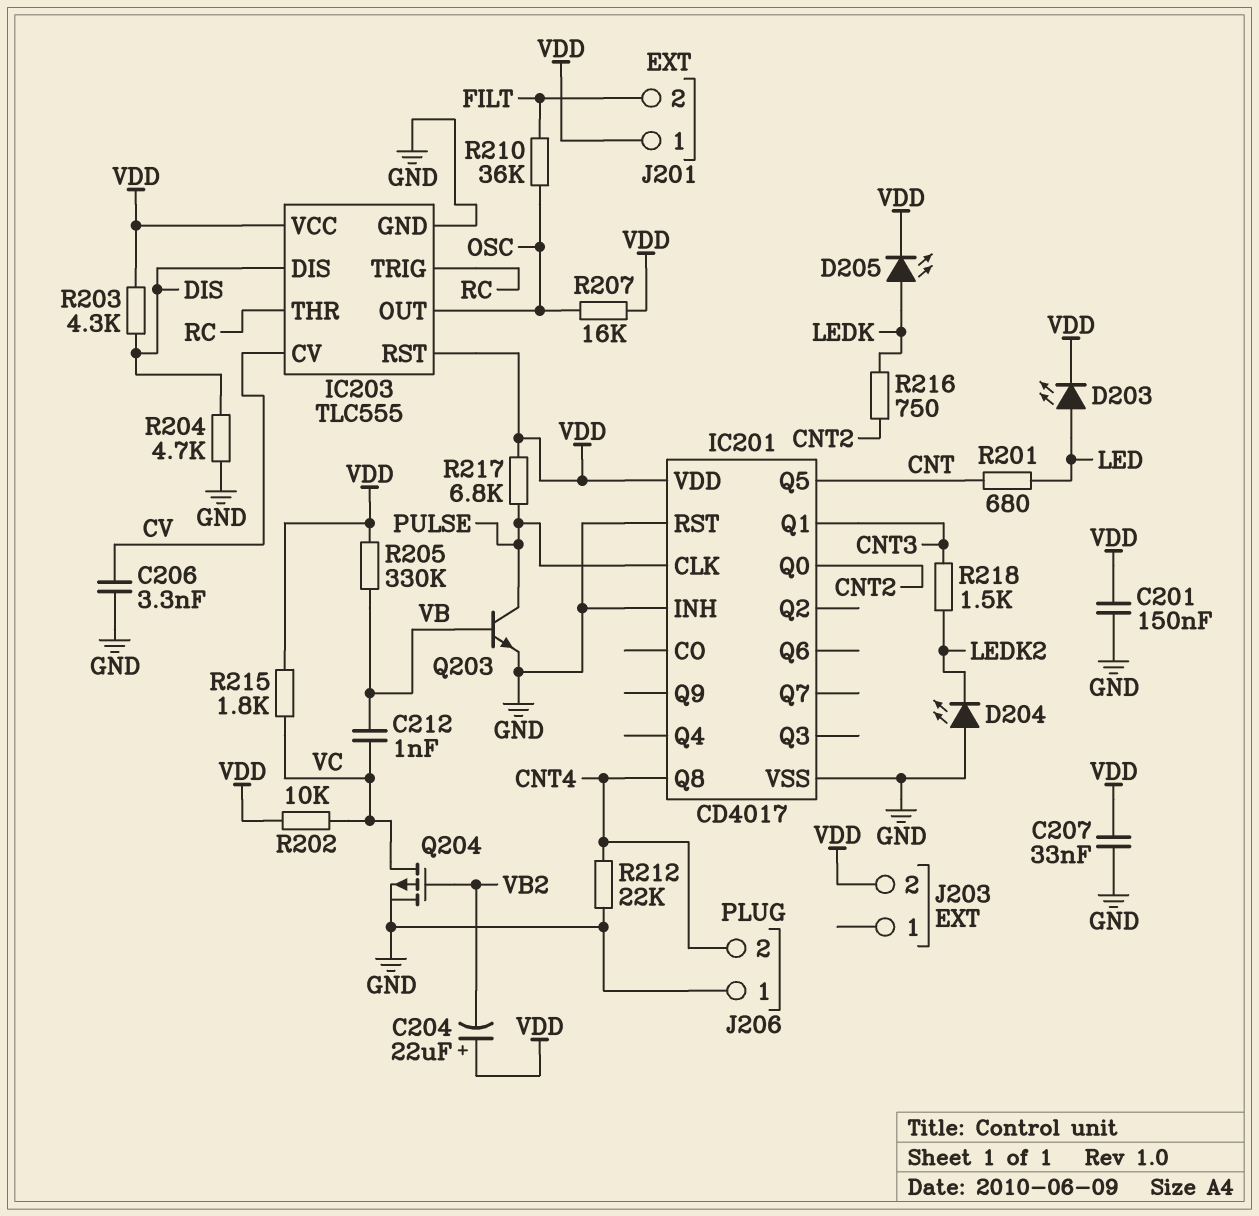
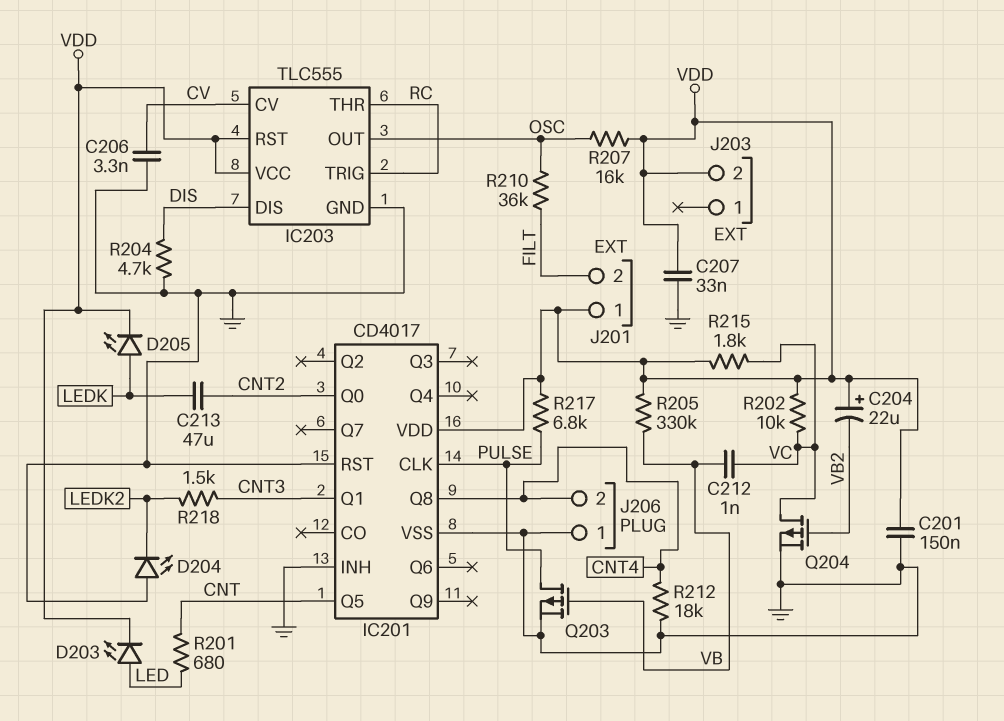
C213: none -> 47uF (CNT2, LEDK)
Q203: NPN (B VB, C PULSE, E GND) -> PMOS (G VB, D PULSE, S GND)
R203: 4.3k (DIS, VDD) -> none
R212: 22k (CNT4, GND) -> 18k (CNT4, GND)
R216: 750 (CNT2, LEDK) -> none

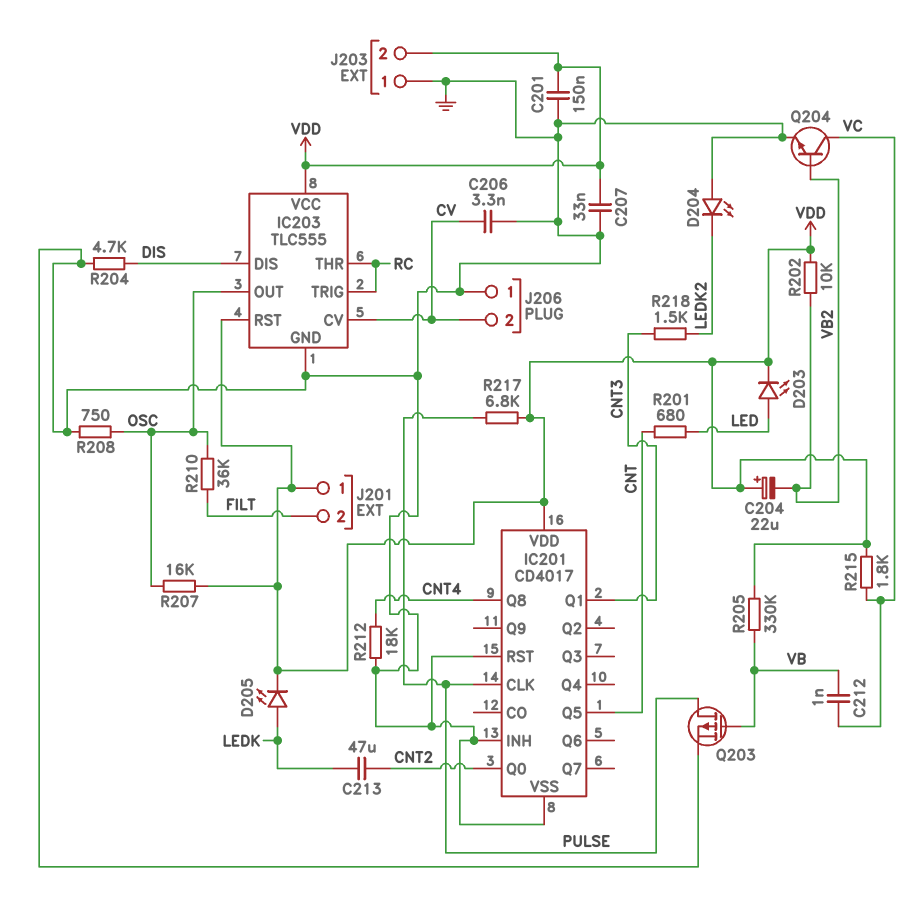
J203 pin 1: none -> GND
J206 pin 2: CNT4 -> CV
Q204: PMOS (G VB2, D VC, S GND) -> NPN (B VB2, C VC, E GND)
R202: 10k (VC, VDD) -> 10k (VB2, VDD)
R208: none -> 750 (GND, OSC)

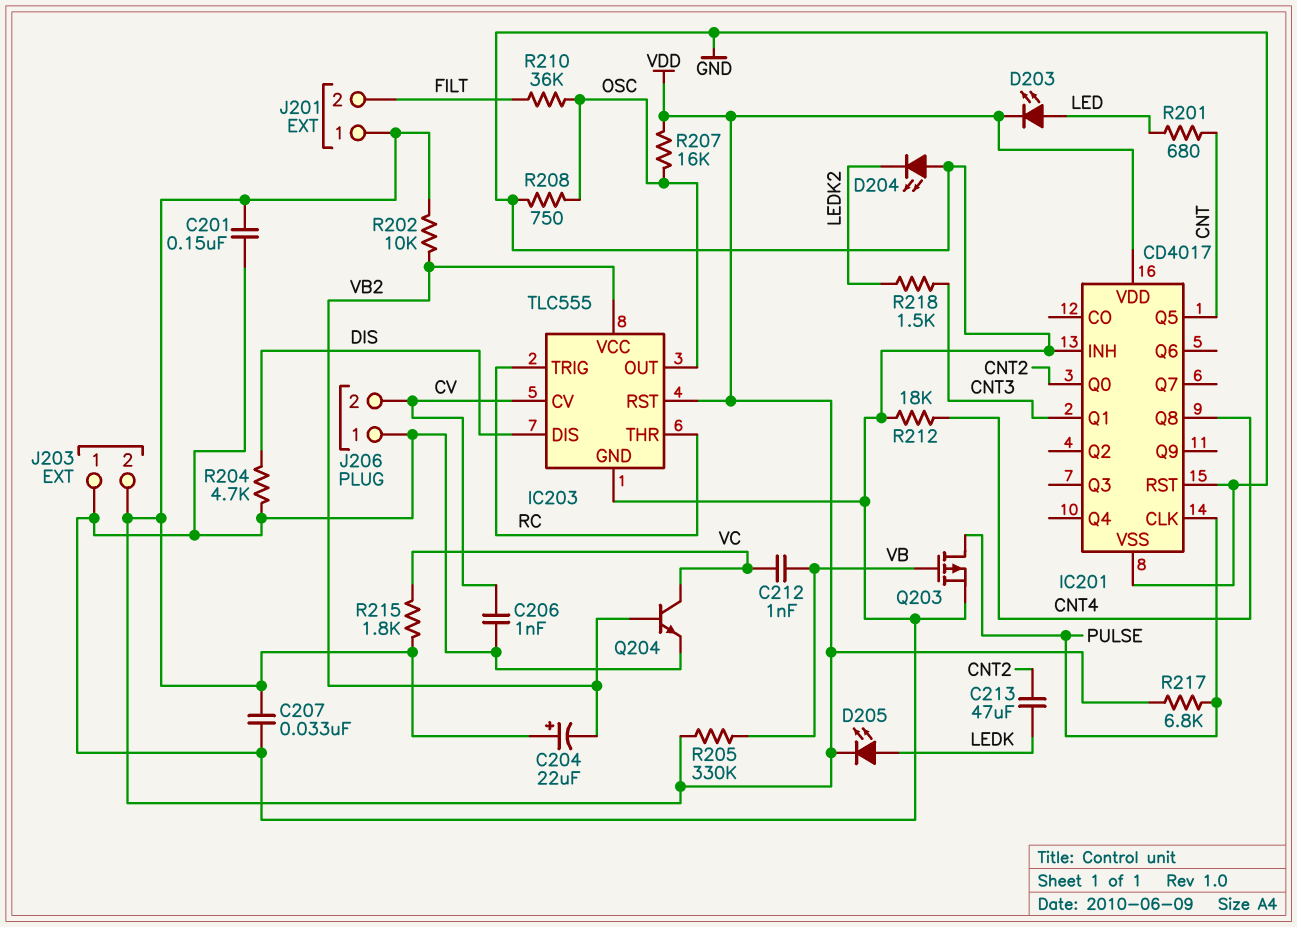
C206: 3.3nF (CV, GND) -> 1nF (CV, GND)
IC203 pin VCC: VDD -> VB2

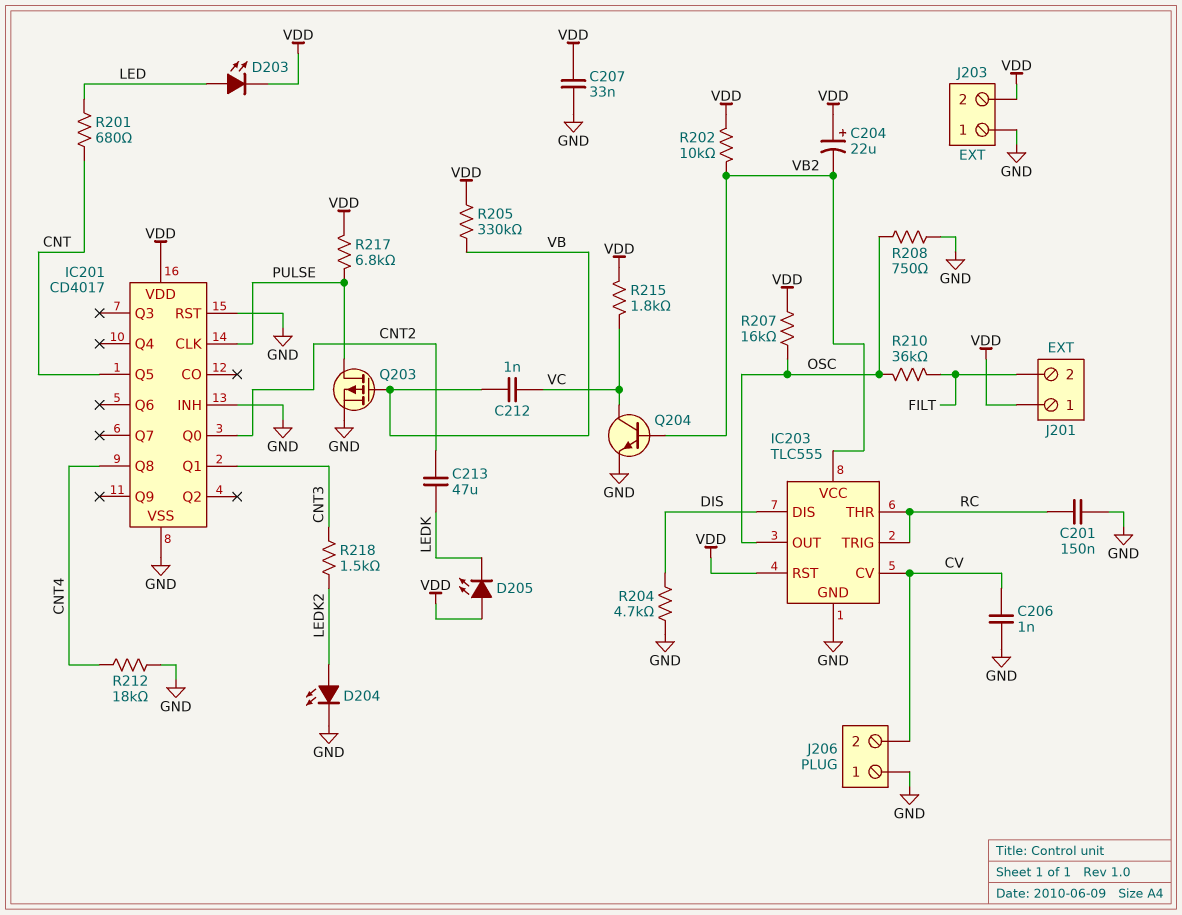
C201: 150nF (GND, VDD) -> 150nF (GND, RC)
D204: LED (A GND, K LEDK2) -> LED (A LEDK2, K GND)
D205: LED (A LEDK, K VDD) -> LED (A VDD, K LEDK)

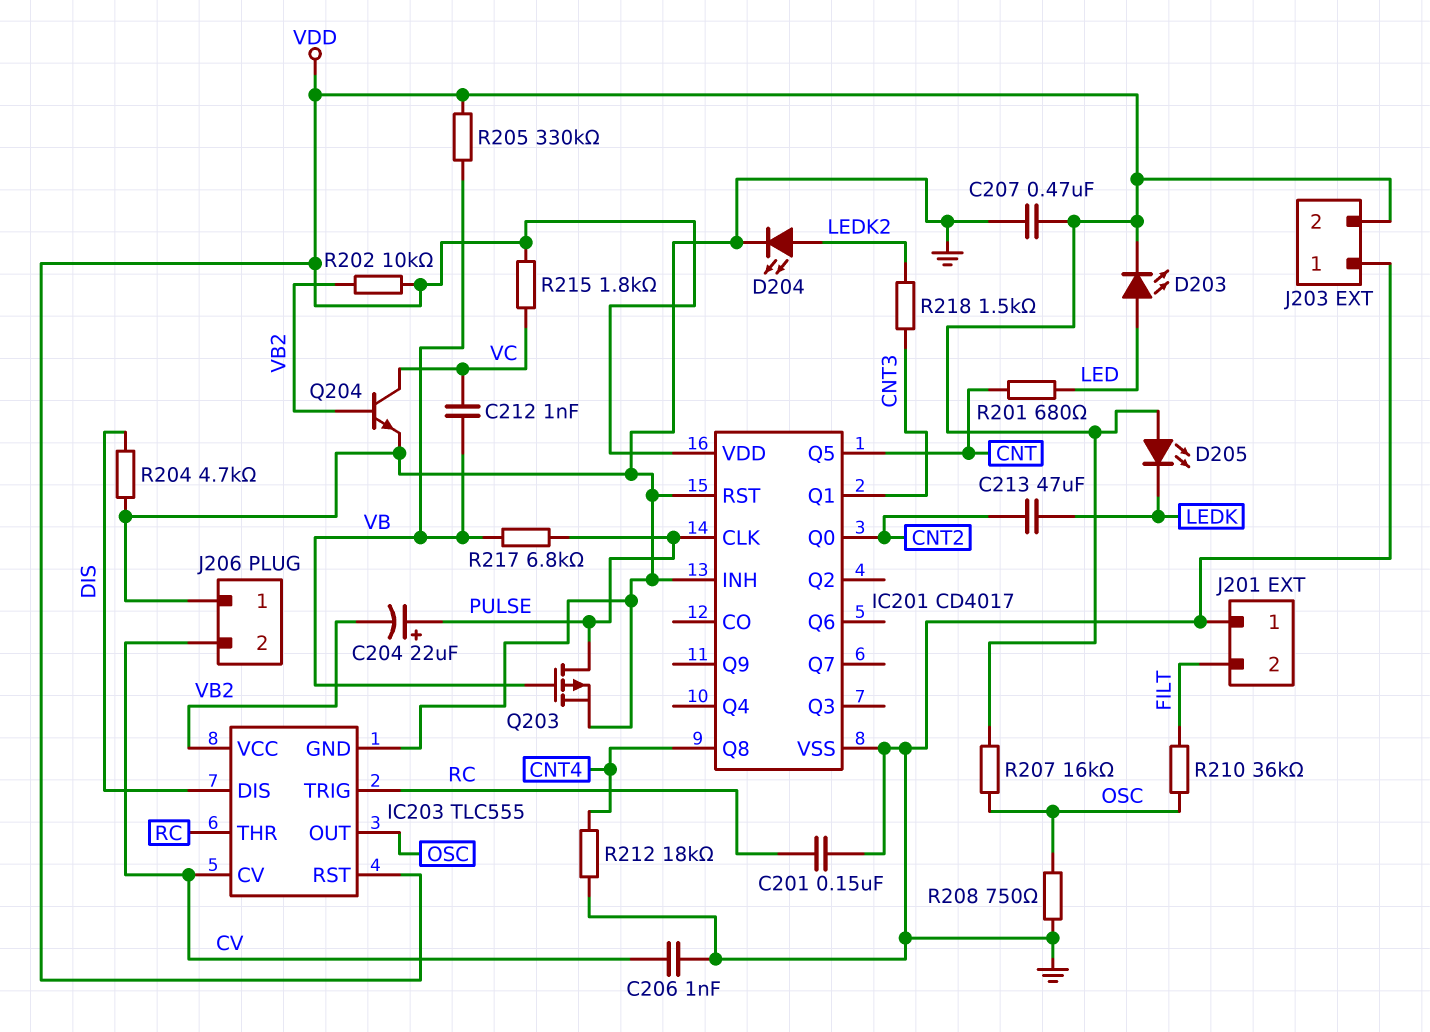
C204: 22uF (plus VDD, minus VB2) -> 22uF (plus PULSE, minus VB2)
C207: 33nF (GND, VDD) -> 470nF (GND, VDD)
J201 pin 1: VDD -> GND
R217: 6.8k (PULSE, VDD) -> 6.8k (PULSE, VB)

